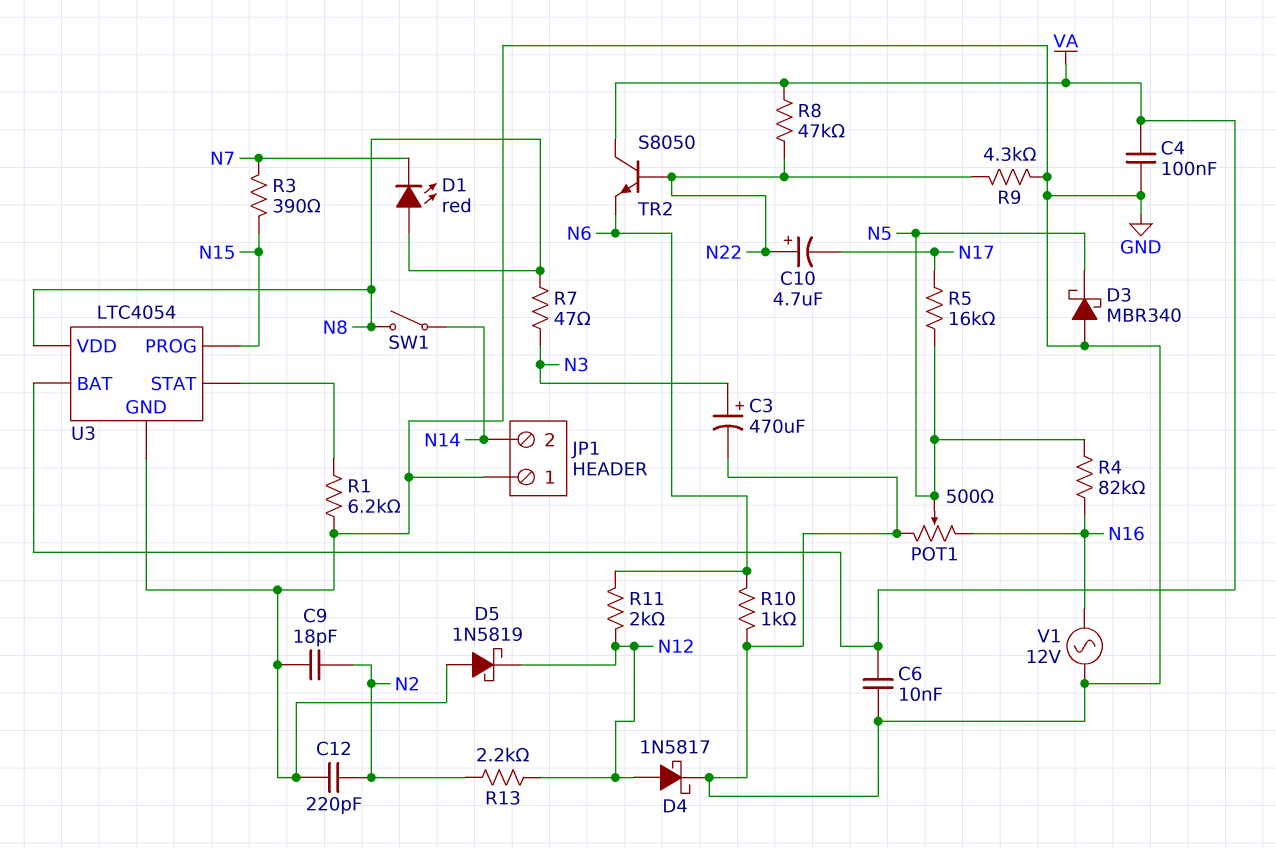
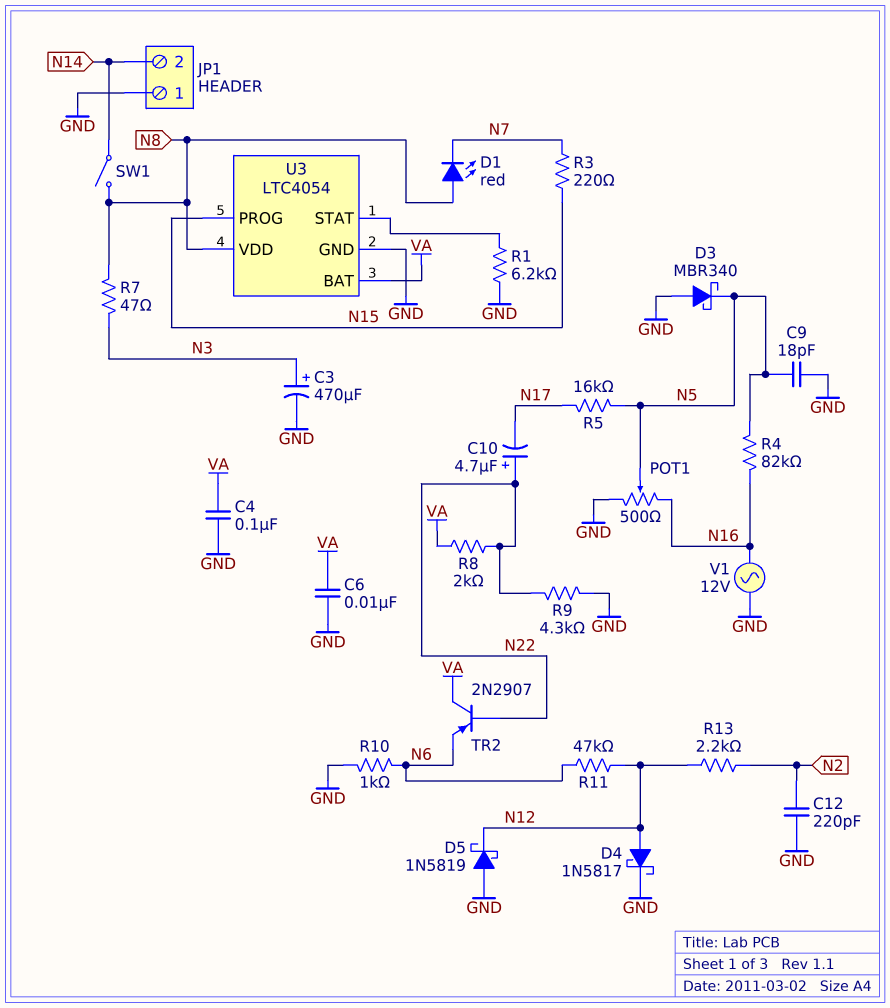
C9: 18pF (GND, N2) -> 18pF (GND, N5)
R3: 390 (N7, N15) -> 220 (N7, N15)
R8: 47k (N22, VA) -> 2k (N22, VA)
R11: 2k (N6, N12) -> 47k (N6, N12)
TR2: NPN S8050 (B N22, C VA, E N6) -> PNP 2N2907 (B N22, C VA, E N6)

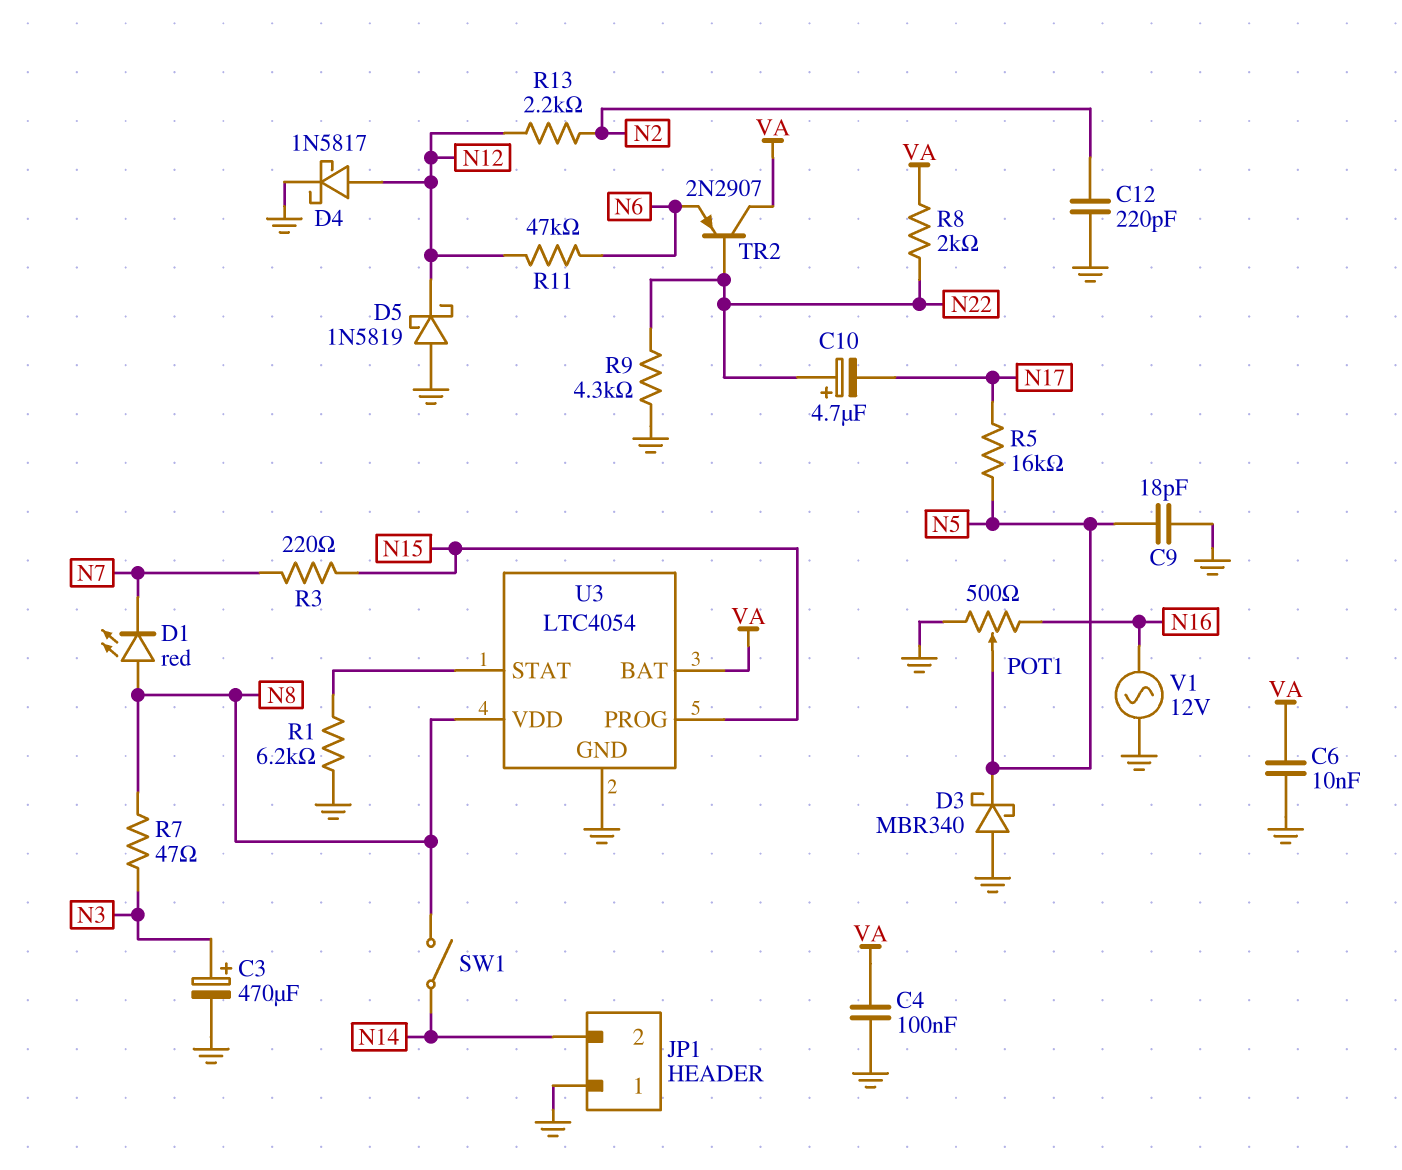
R4: 82k (N5, N16) -> none
R10: 1k (GND, N6) -> none

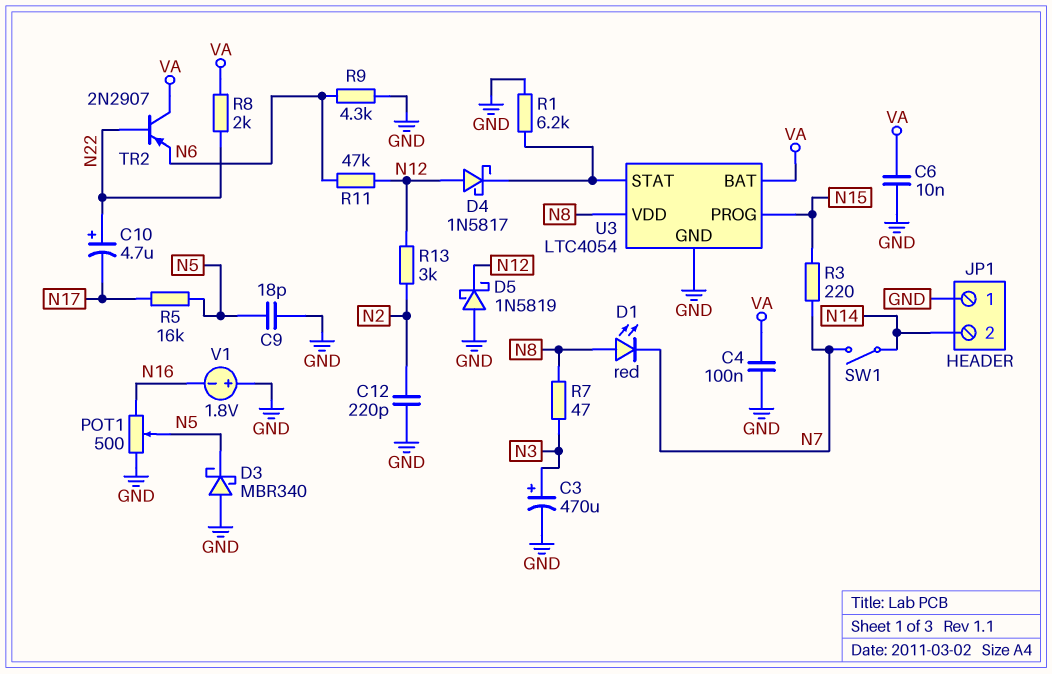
D4: schottky 1N5817 (A N12, K GND) -> schottky 1N5817 (A N12, K U3/STAT)
R9: 4.3k (GND, N22) -> 4.3k (GND, N6)
R13: 2.2k (N2, N12) -> 3k (N2, N12)
SW1: switch (N8, N14) -> switch (N7, N14)
V1: AC 12V (GND, N16) -> 1.8V (plus GND, minus N16)

